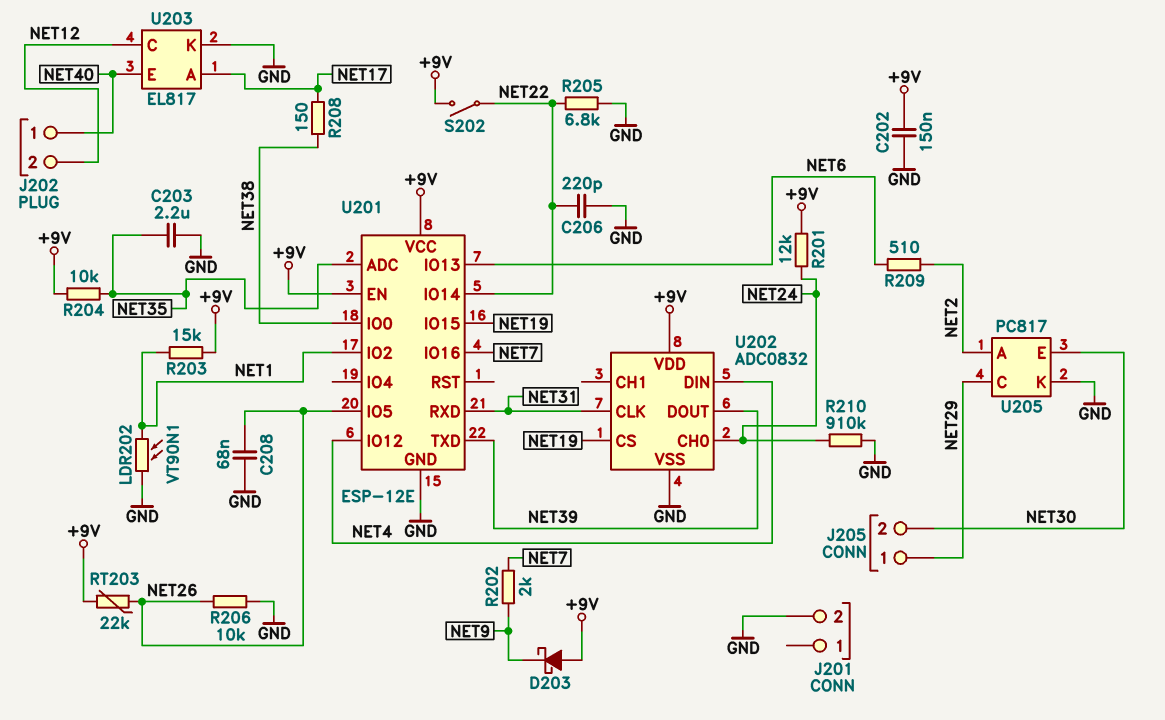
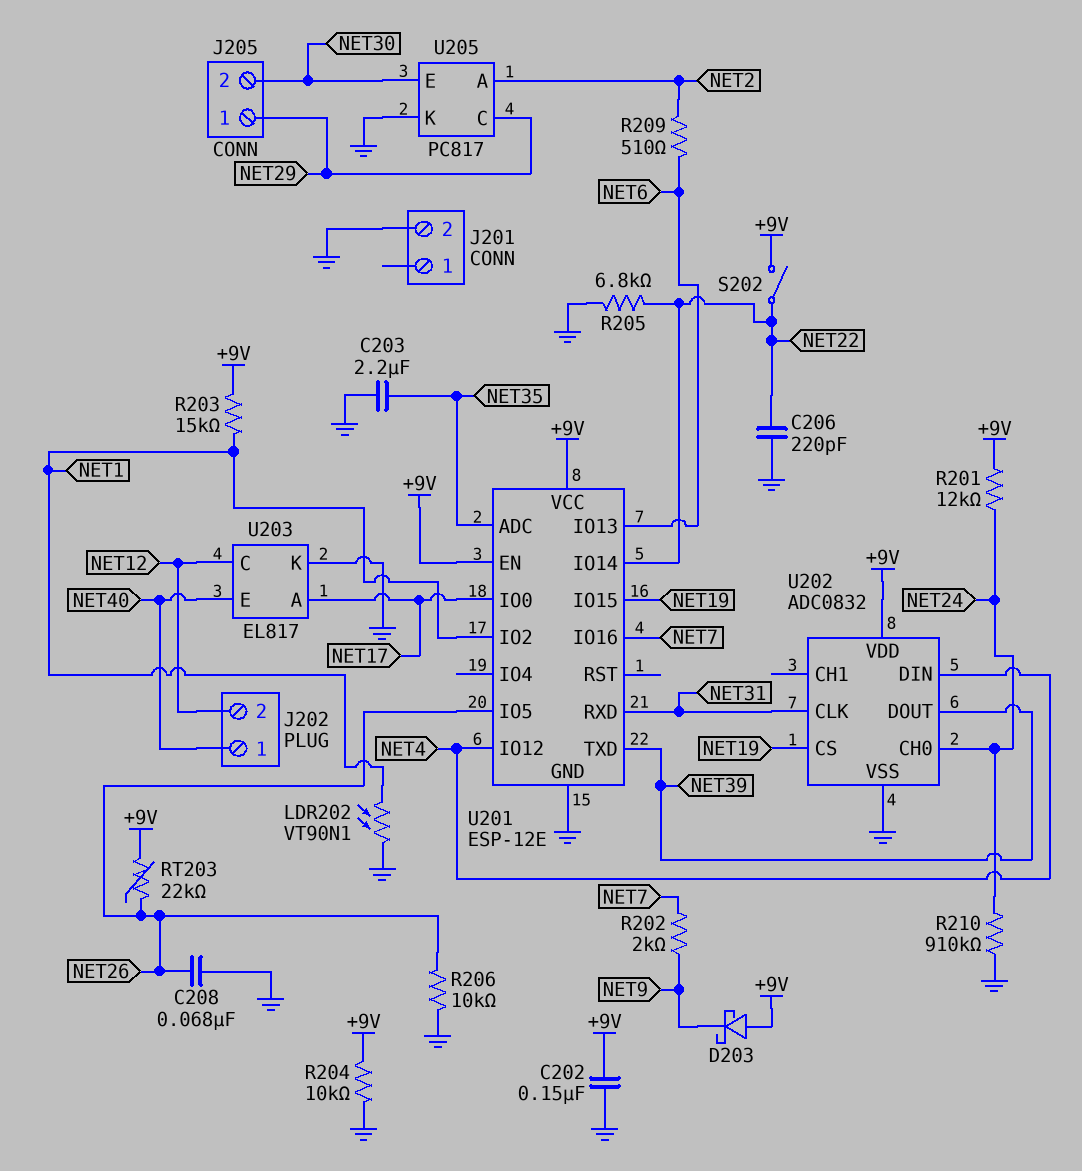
R204: 10k (+9V, NET35) -> 10k (+9V, GND)
R208: 150 (NET17, NET38) -> none
U201 pin IO0: NET38 -> NET17

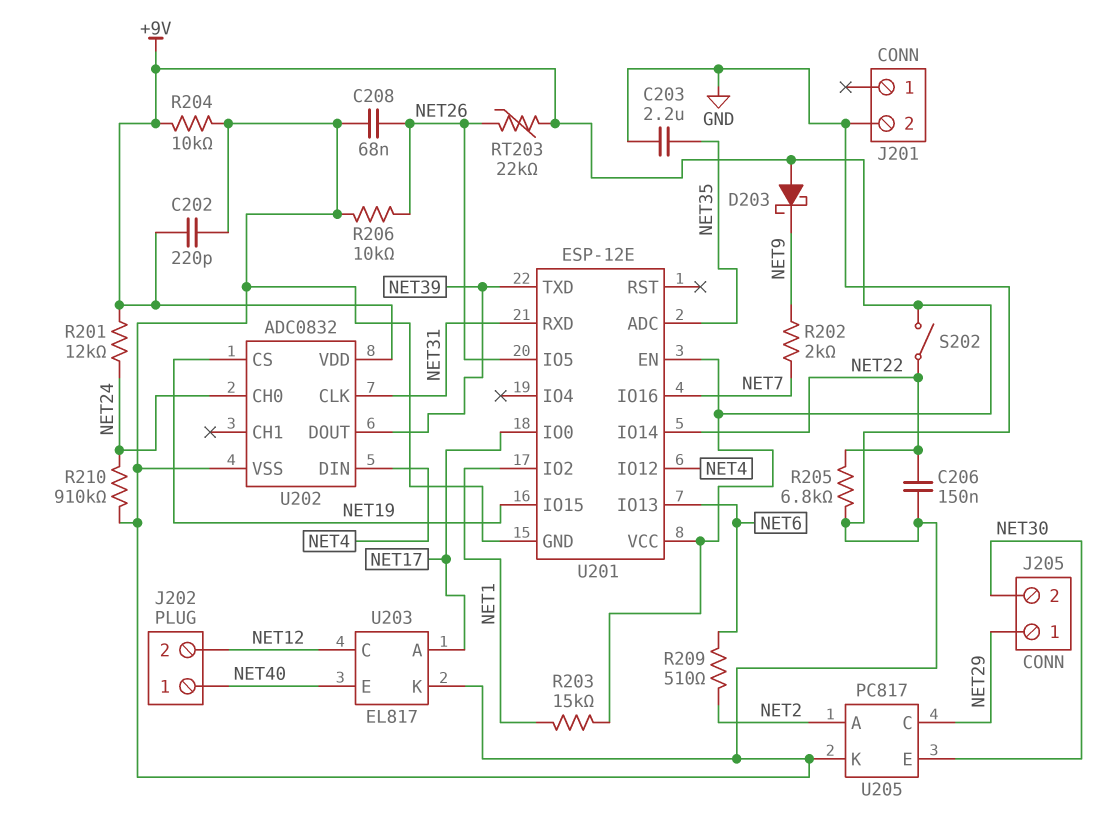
C202: 150nF (+9V, GND) -> 220pF (+9V, GND)
C206: 220pF (GND, NET22) -> 150nF (GND, NET22)
LDR202: VT90N1 (GND, NET1) -> none

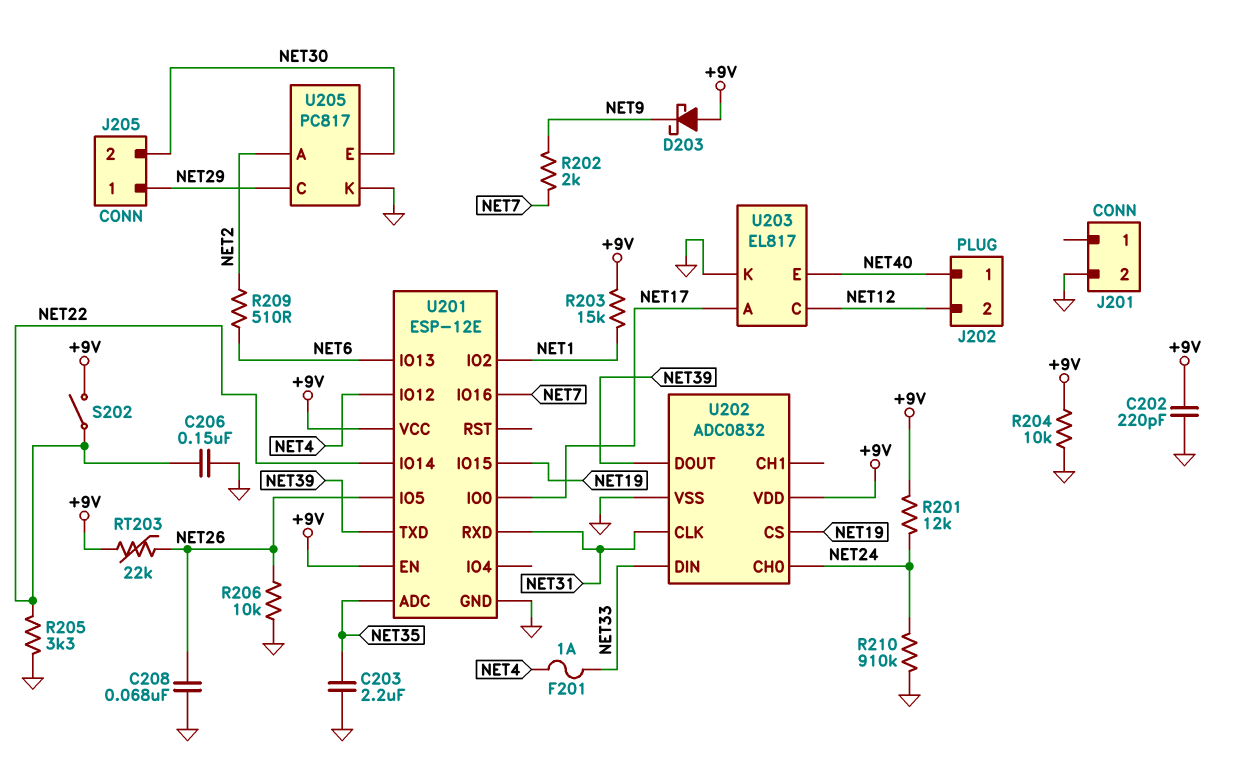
F201: none -> 1A (NET4, NET33)
R205: 6.8k (GND, NET22) -> 3.3k (GND, NET22)
U202 pin DIN: NET4 -> NET33

